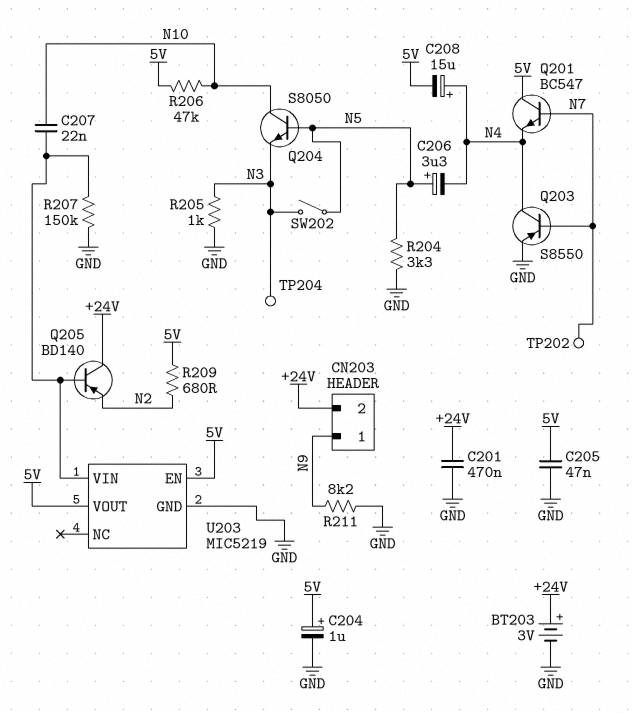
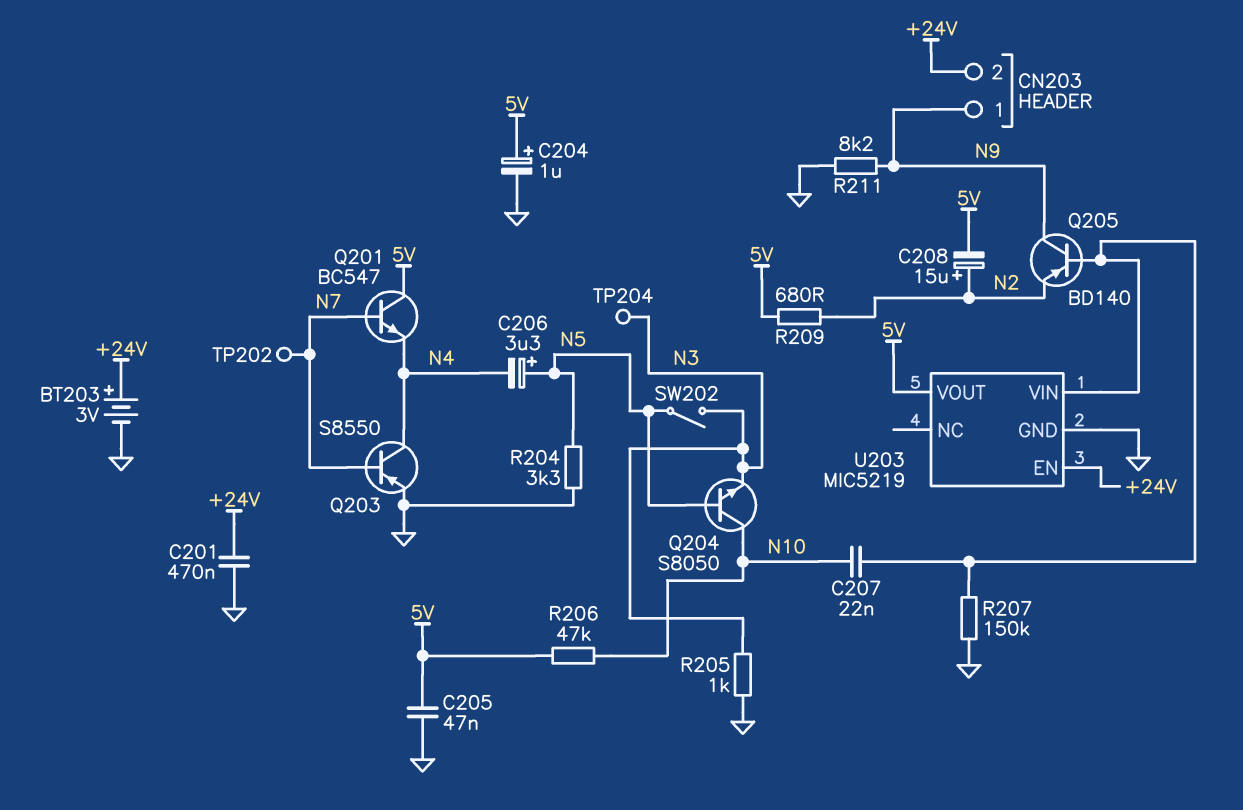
C208: 15uF (plus N4, minus 5V) -> 15uF (plus N2, minus 5V)
Q205: PNP BD140 (B U203/VIN, C +24V, E N2) -> PNP BD140 (B U203/VIN, C N9, E N2)
U203 pin EN: 5V -> +24V

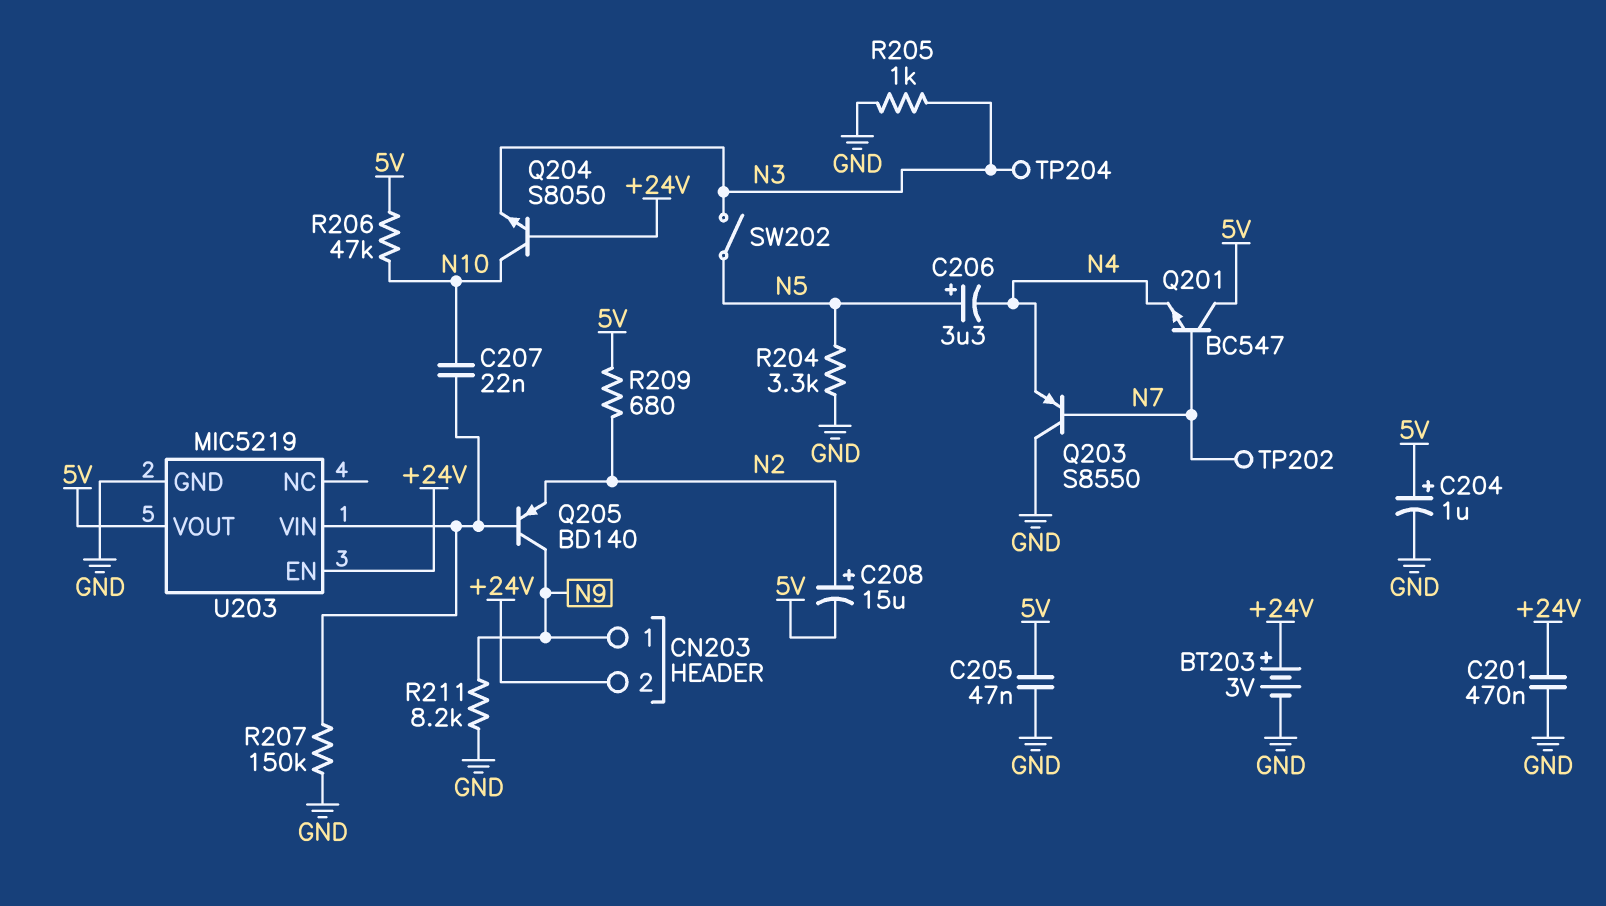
Q203: PNP S8550 (B N7, C N4, E GND) -> PNP S8550 (B N7, C GND, E N4)
Q204: NPN S8050 (B N5, C N10, E N3) -> NPN S8050 (B +24V, C N10, E N3)

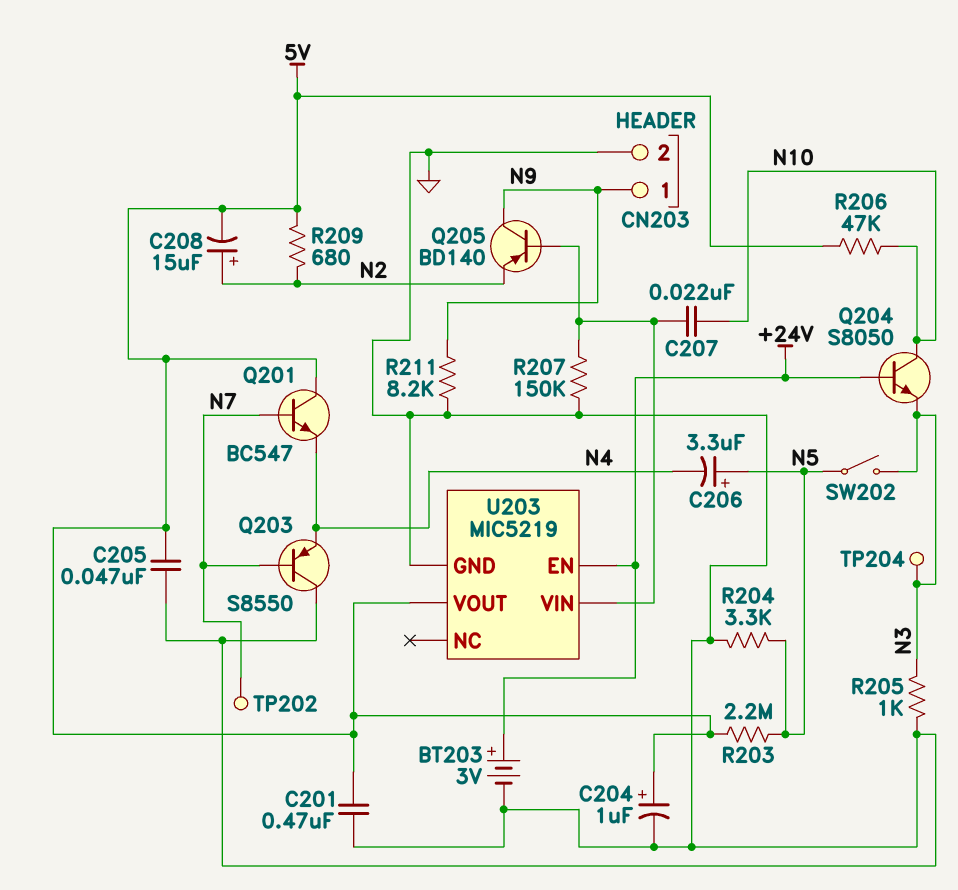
C201: 470nF (+24V, GND) -> 470nF (5V, GND)
CN203 pin 2: +24V -> GND
R203: none -> 2.2M (5V, N5)

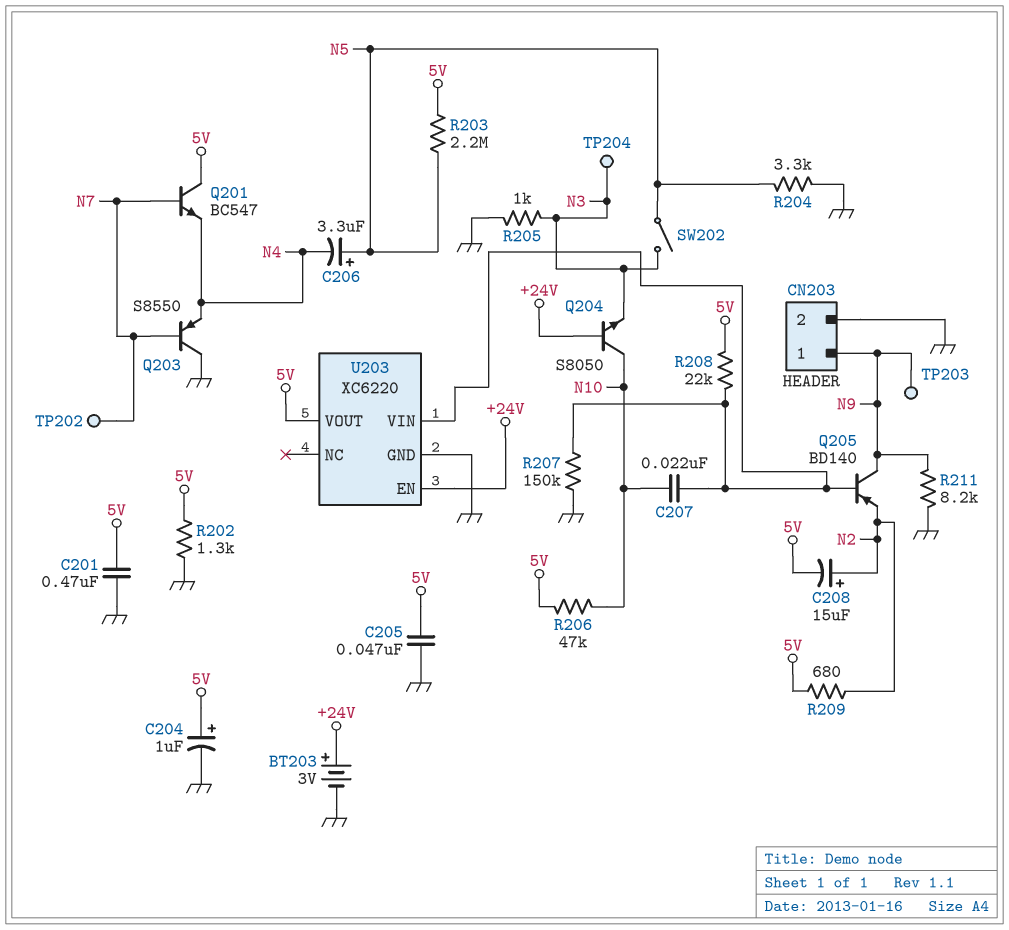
R202: none -> 1.3k (5V, GND)
R208: none -> 22k (5V, U203/VIN)
TP203: none -> test point (N9)
U203: MIC5219 -> XC6220

